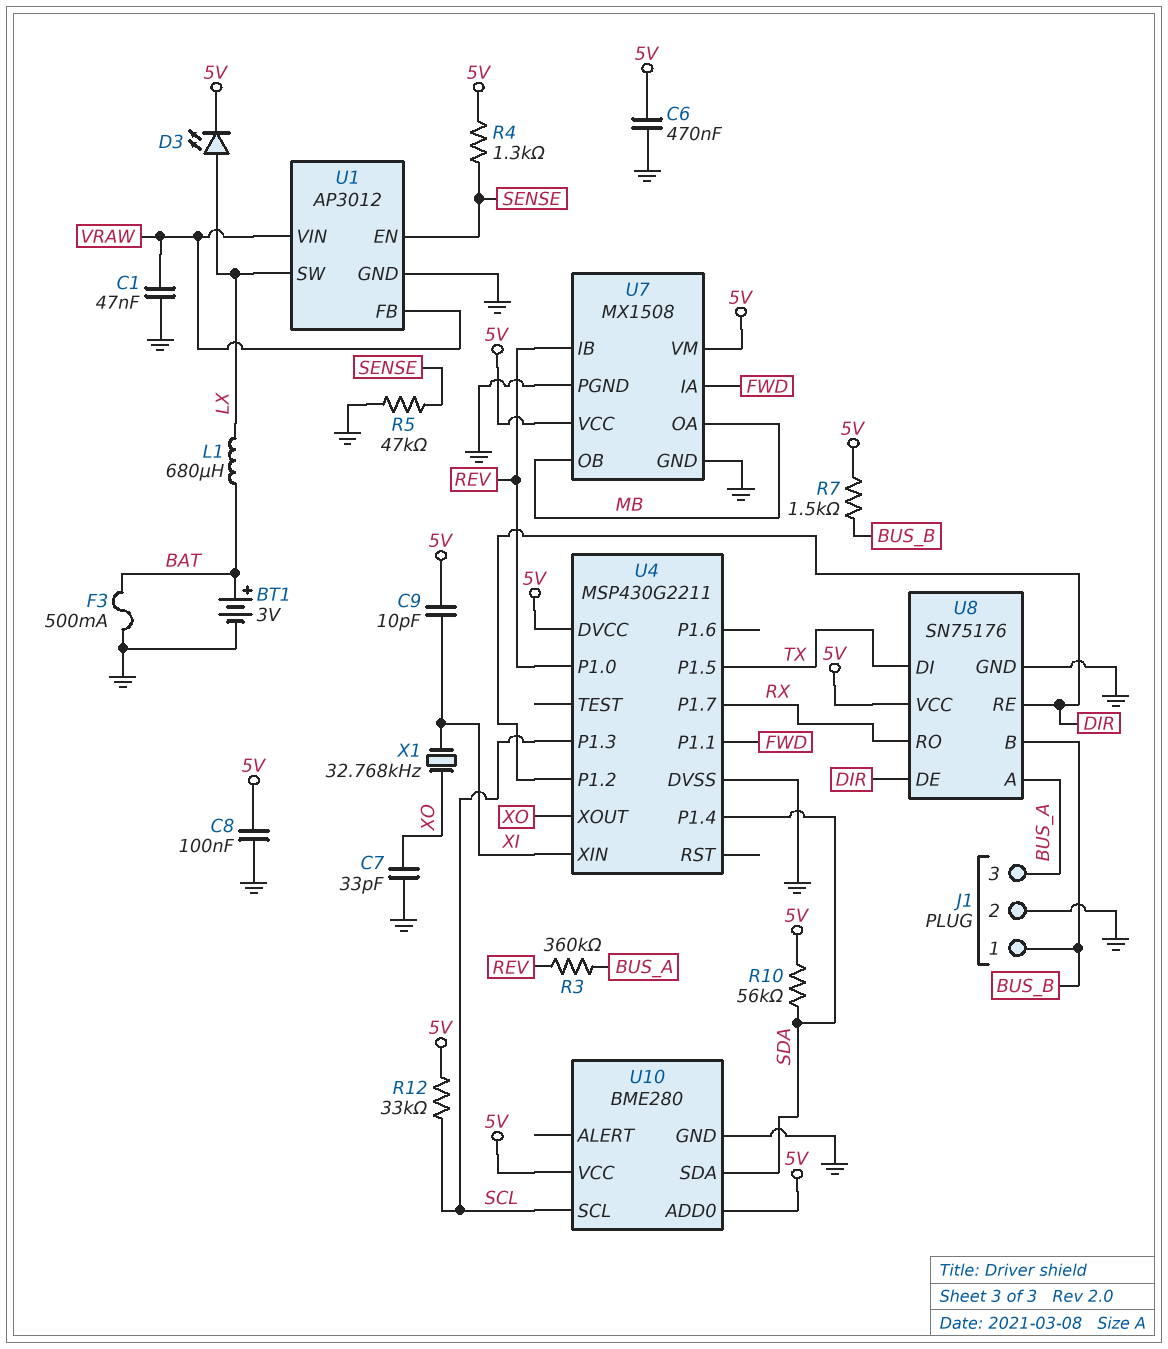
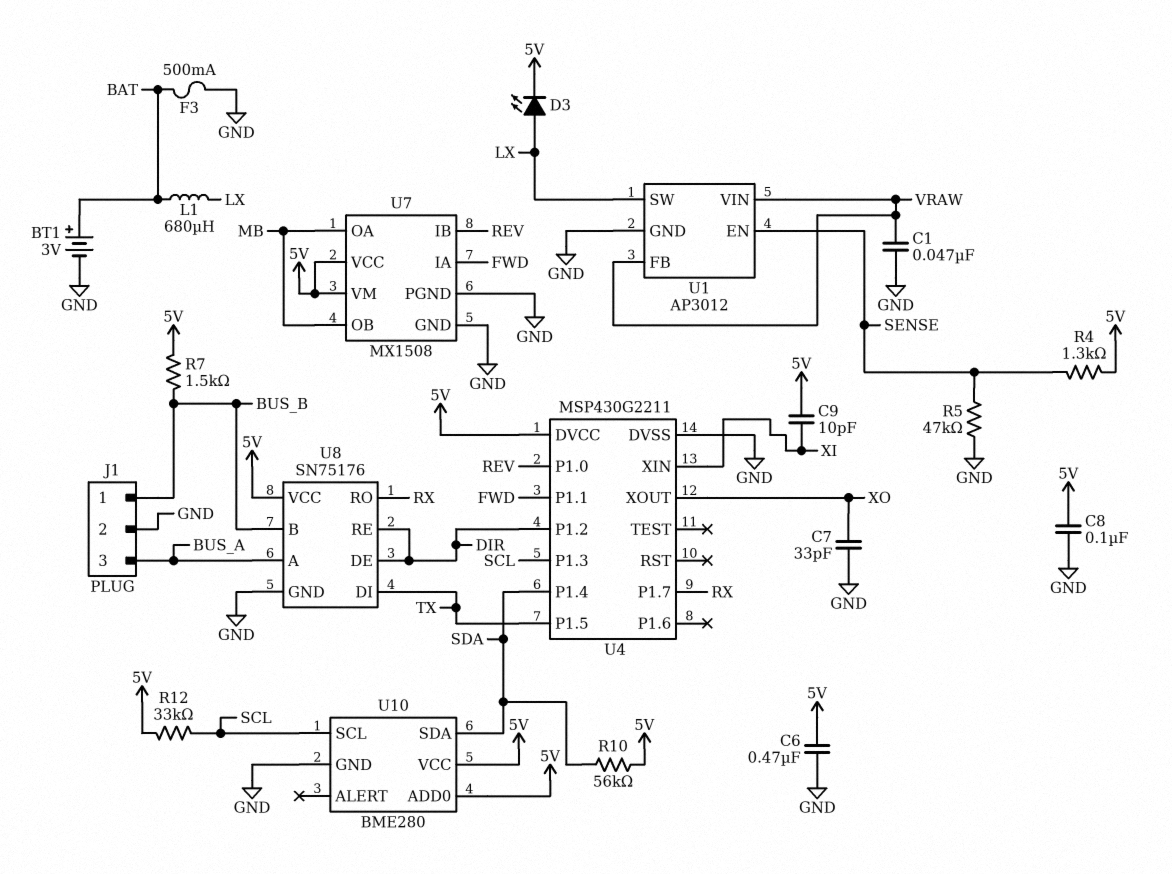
R3: 360k (BUS_A, REV) -> none
X1: 32.768kHz (XI, XO) -> none

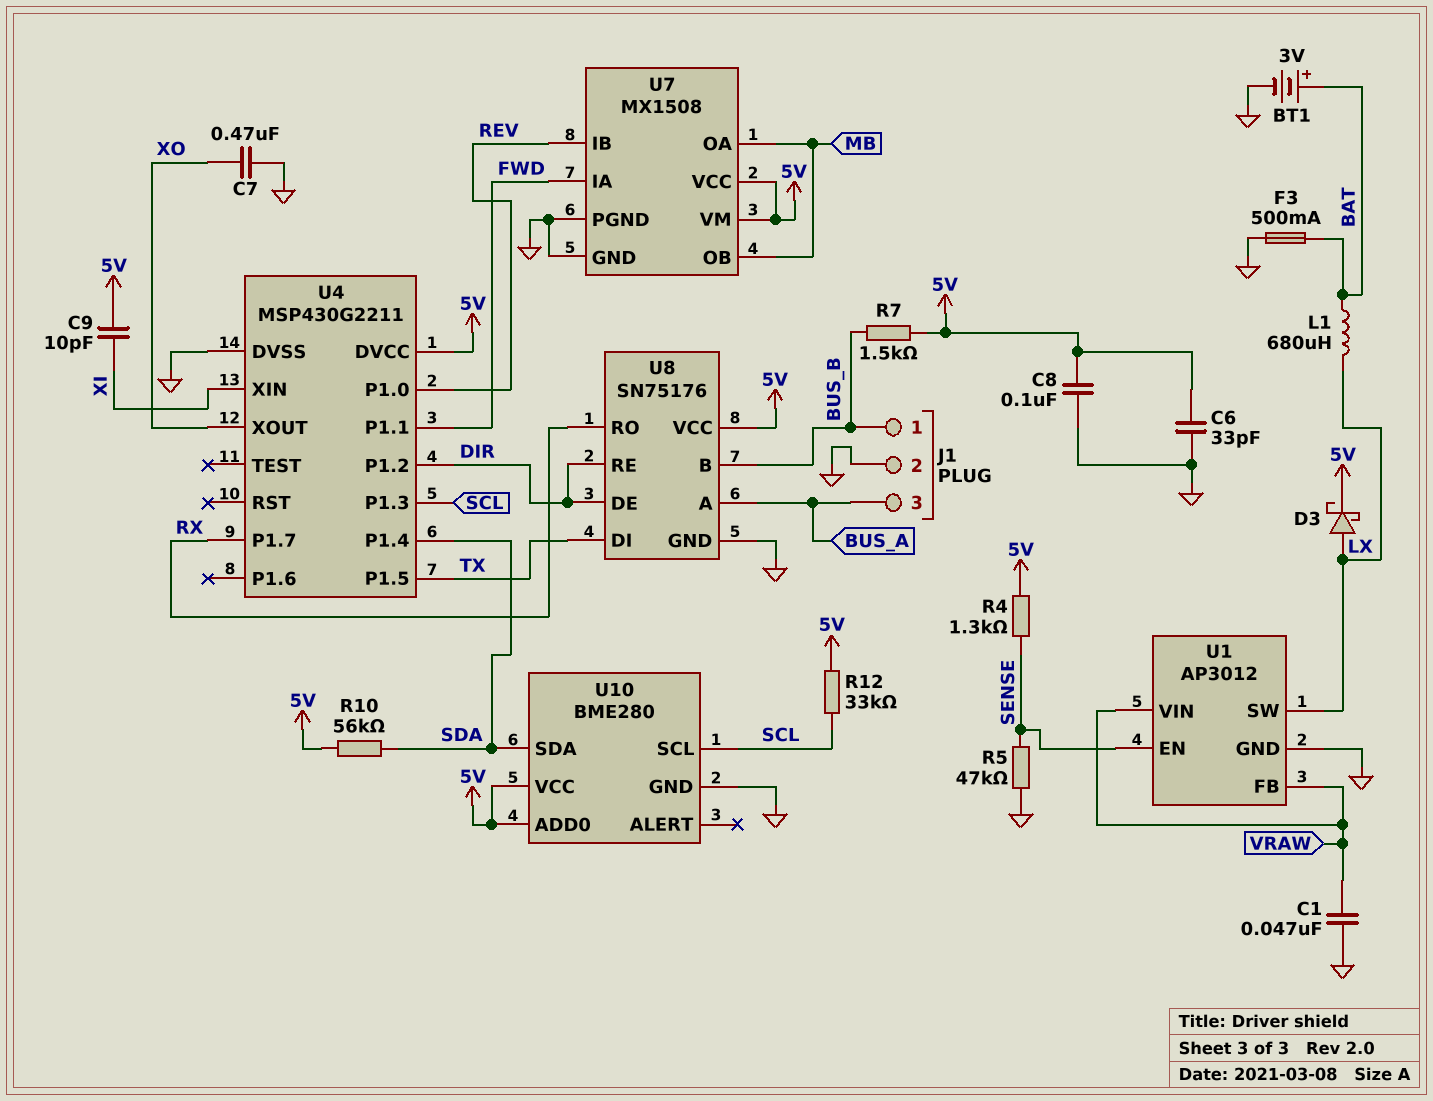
C6: 470nF (5V, GND) -> 33pF (5V, GND)
C7: 33pF (GND, XO) -> 470nF (GND, XO)
D3: LED (A LX, K 5V) -> schottky (A LX, K 5V)

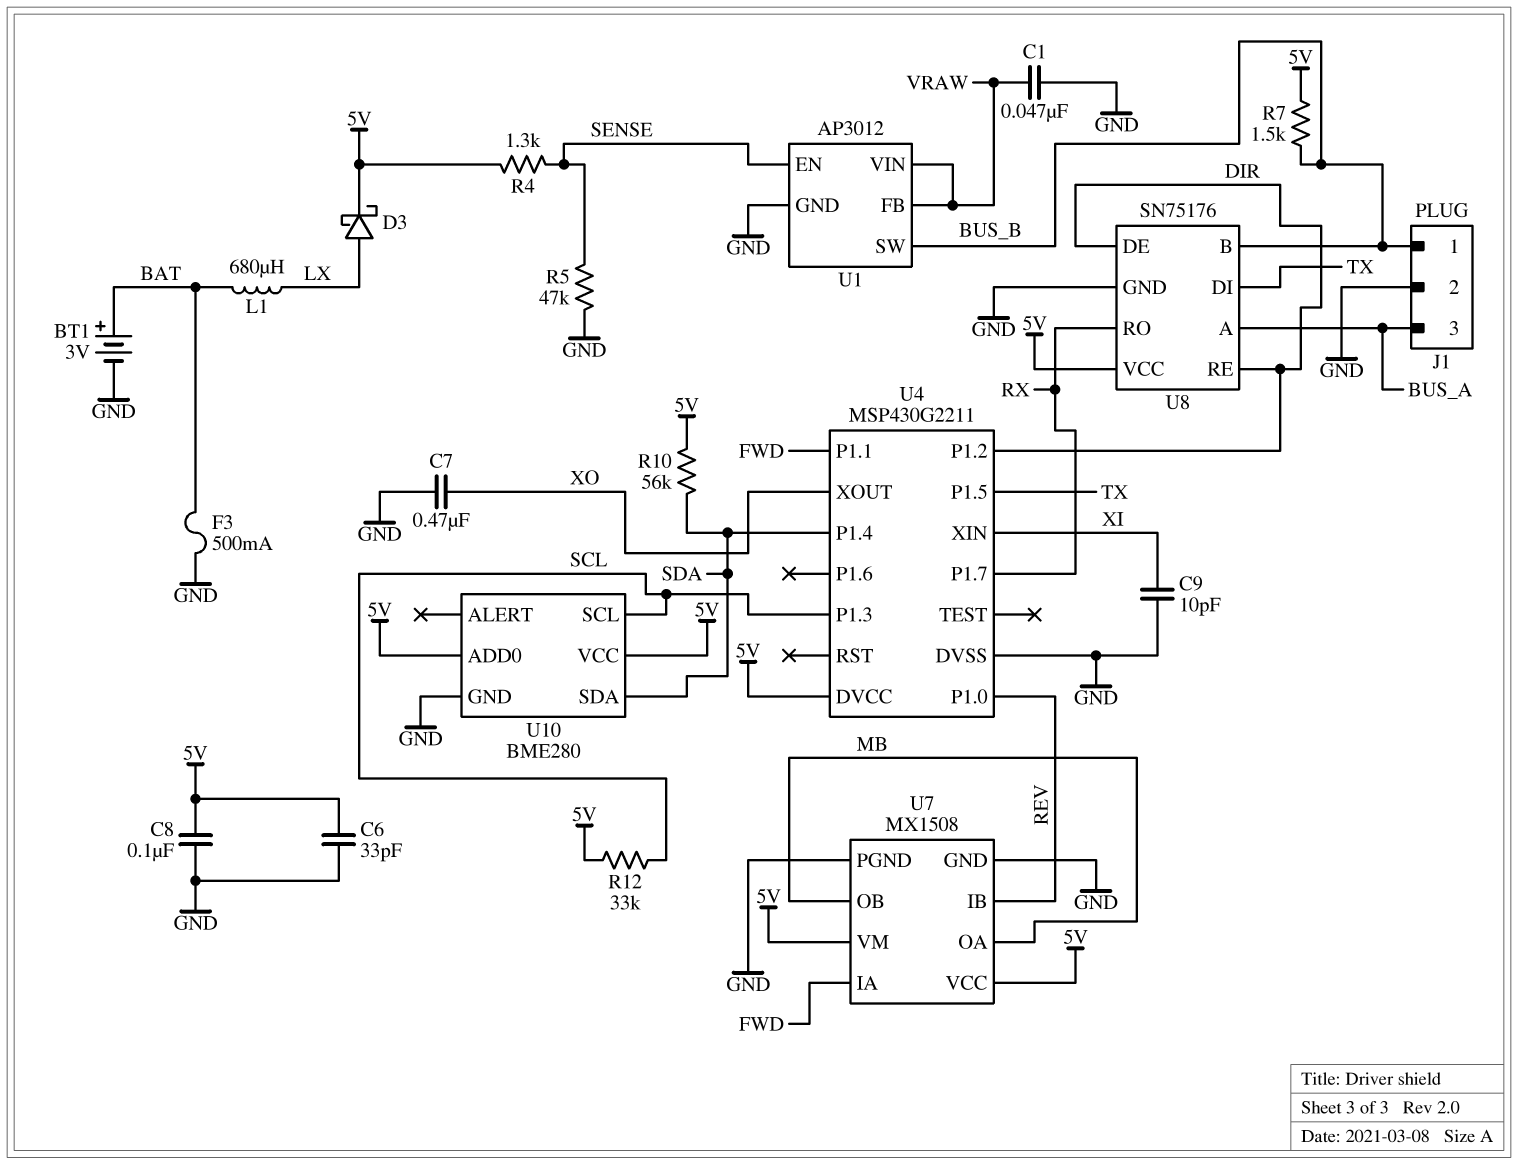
C9: 10pF (5V, XI) -> 10pF (GND, XI)
U1 pin SW: LX -> BUS_B

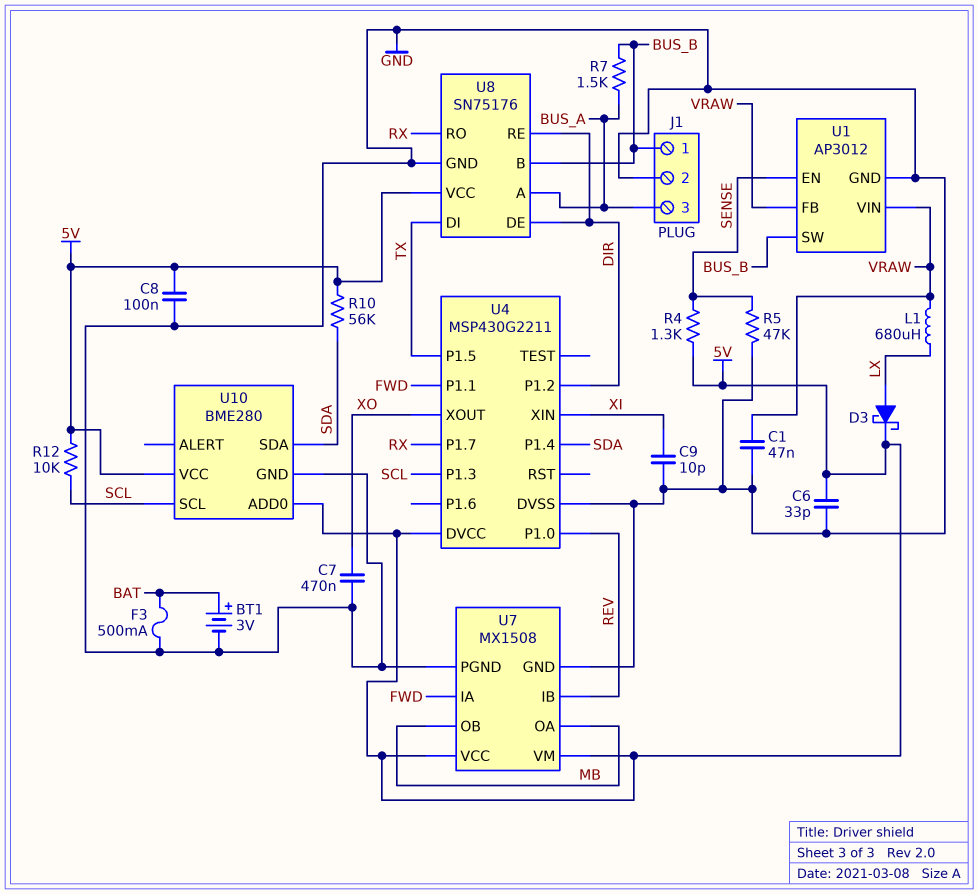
L1: 680uH (BAT, LX) -> 680uH (LX, VRAW)
R7: 1.5k (5V, BUS_B) -> 1.5k (BUS_A, BUS_B)
R12: 33k (5V, SCL) -> 10k (5V, SCL)

